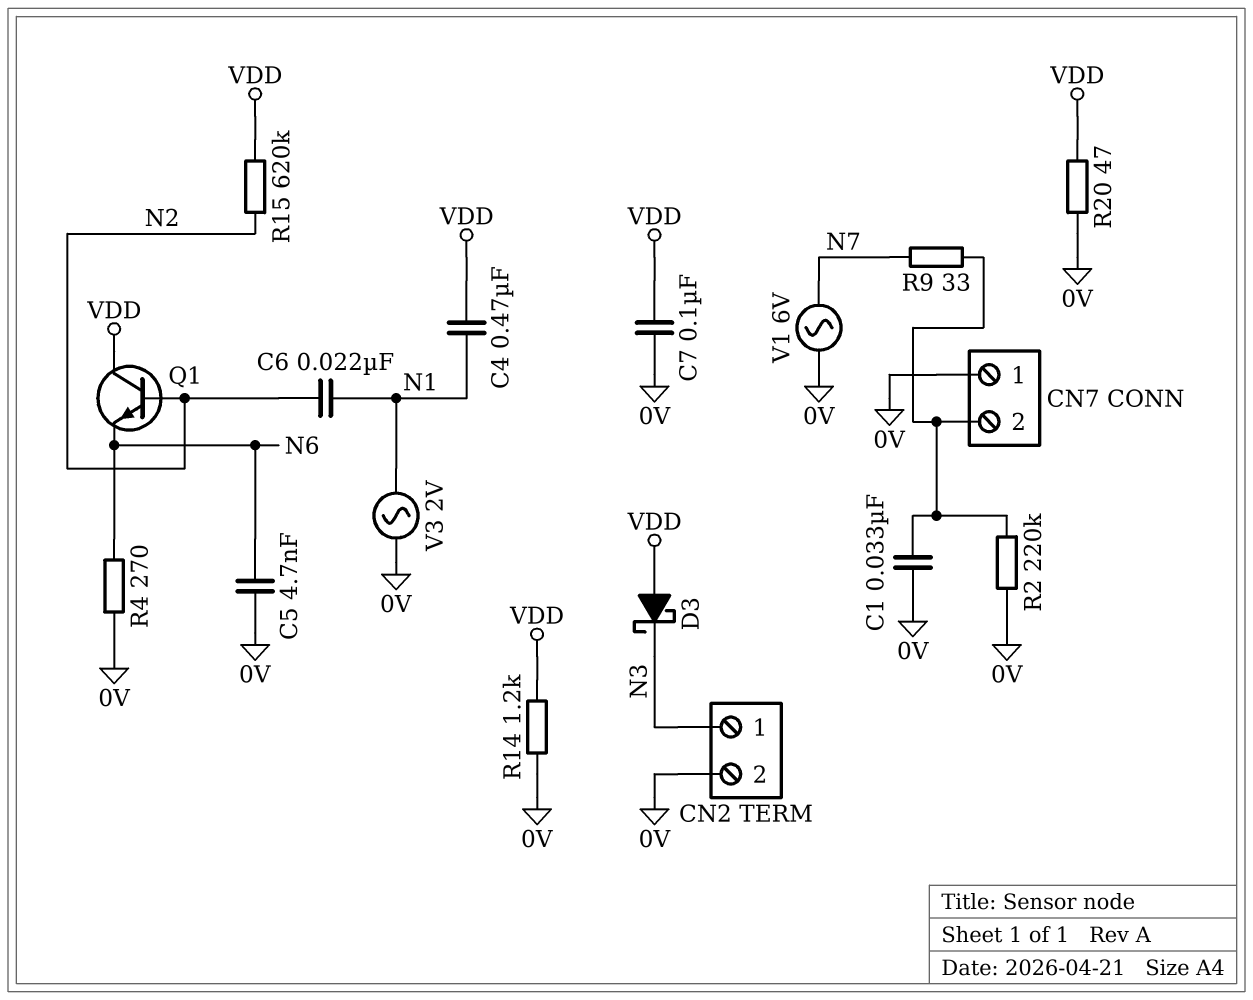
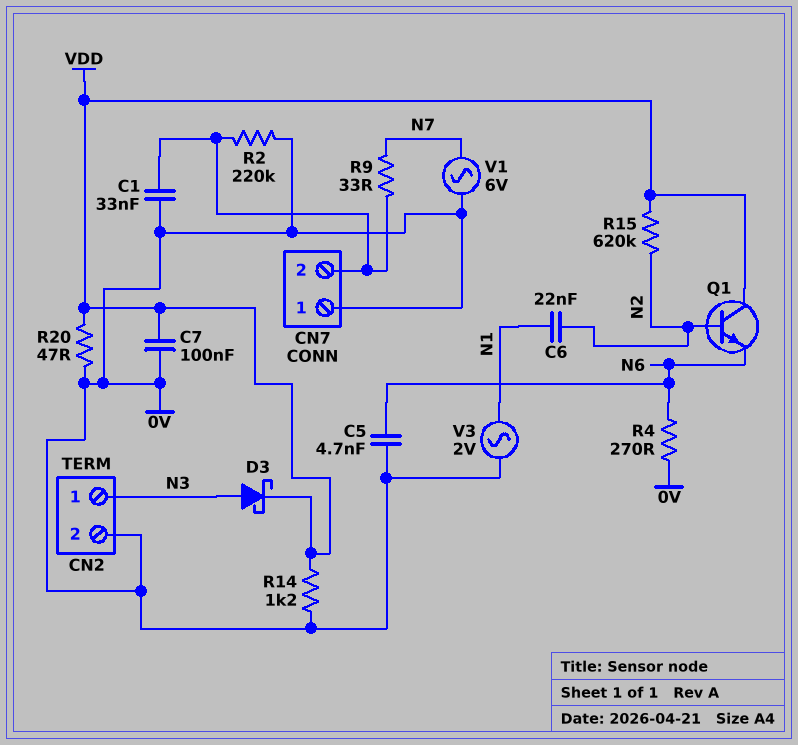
C4: 470nF (N1, VDD) -> none
D3: schottky (A VDD, K N3) -> schottky (A N3, K VDD)

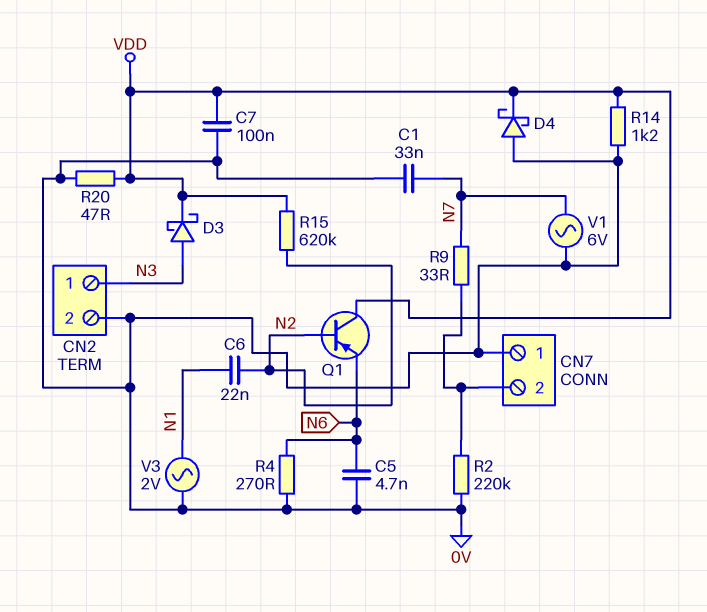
C1: 33nF (0V, CN7/2) -> 33nF (0V, N7)
D4: none -> schottky (A 0V, K VDD)
Q1: NPN (B N2, C VDD, E N6) -> PNP (B N2, C VDD, E N6)

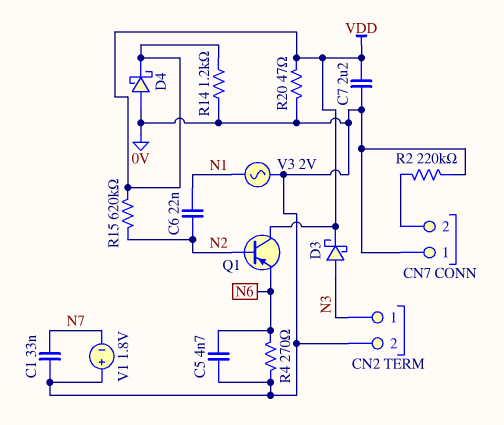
C7: 100nF (0V, VDD) -> 2.2uF (0V, VDD)
R9: 33 (CN7/2, N7) -> none
V1: AC 6V (0V, N7) -> 1.8V (plus 0V, minus N7)

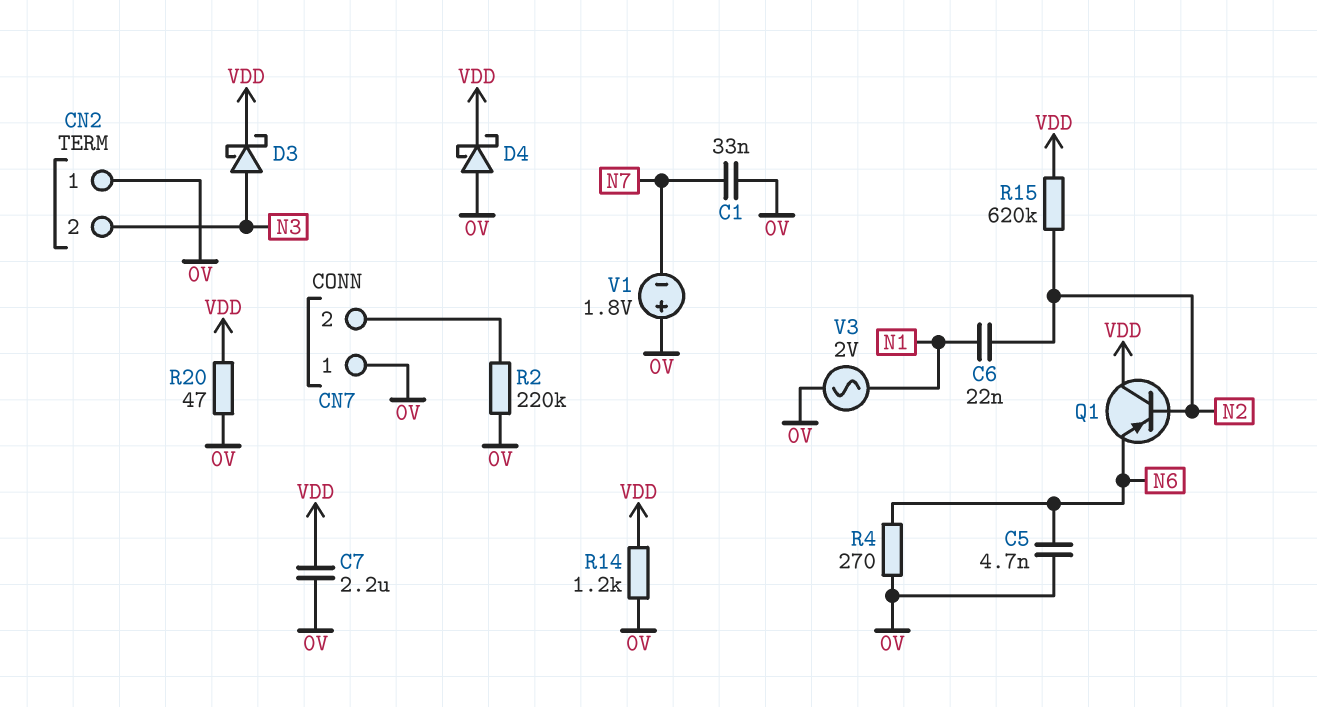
CN2 pin 1: N3 -> 0V
CN2 pin 2: 0V -> N3

